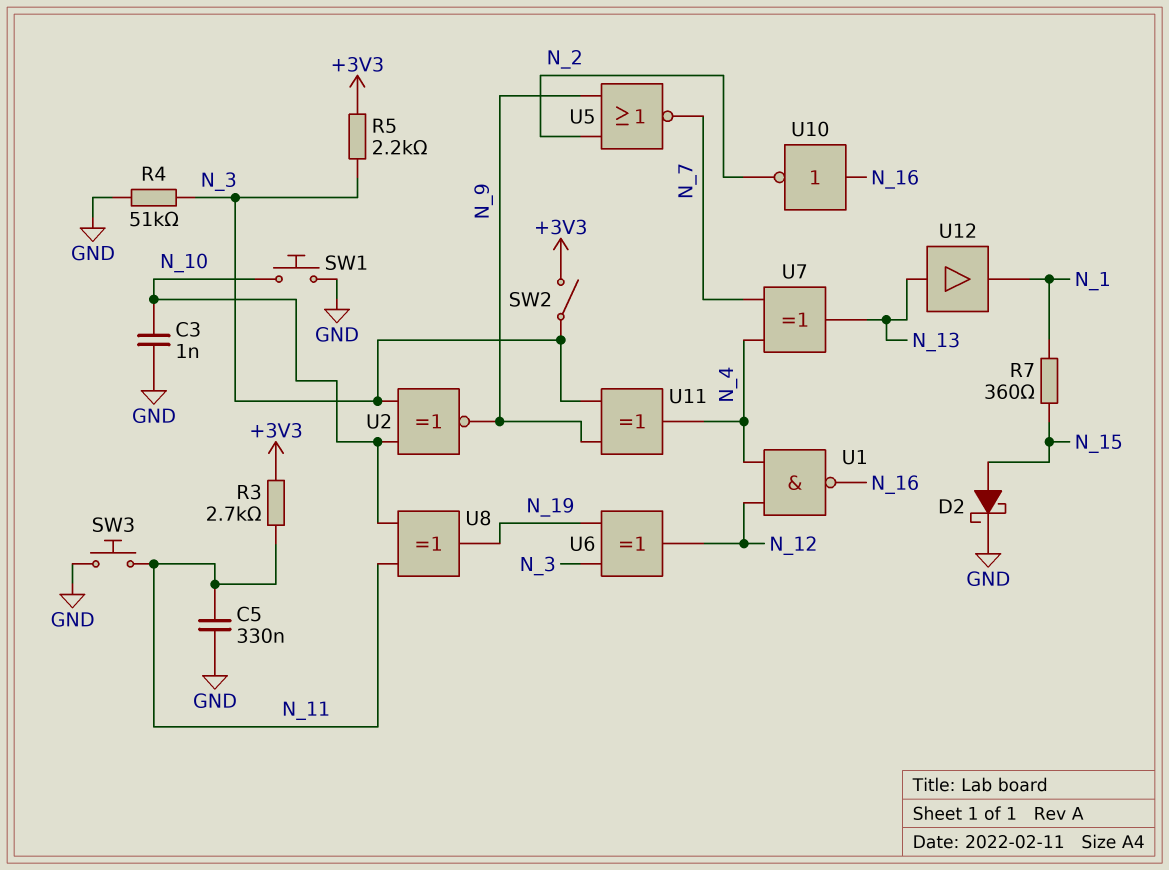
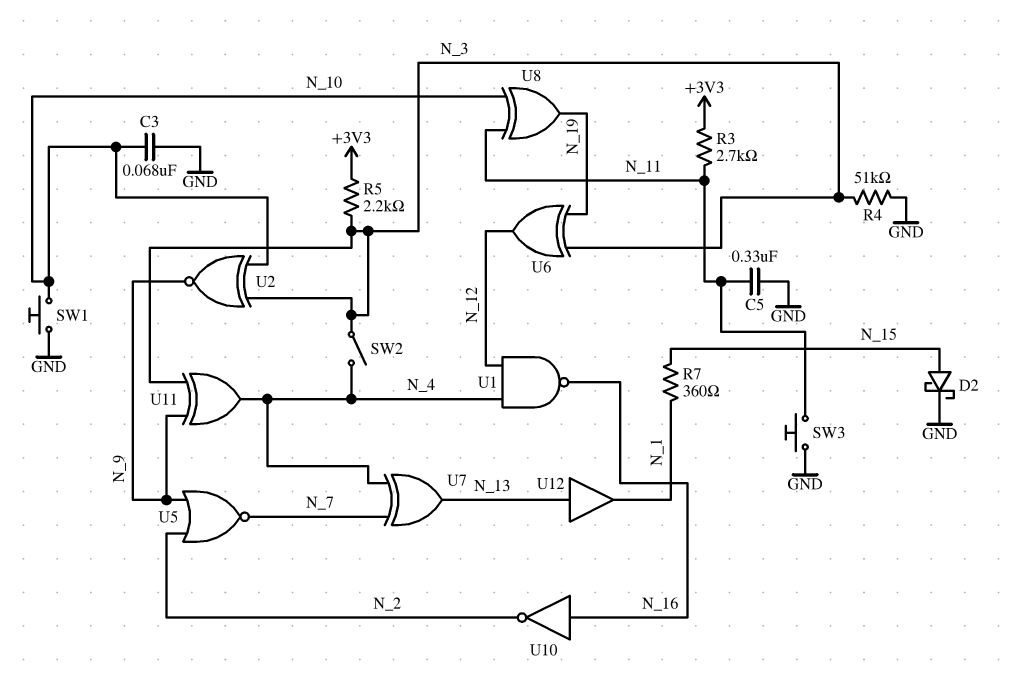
C3: 1nF (GND, N_10) -> 68nF (GND, N_10)
SW2: switch (+3V3, N_3) -> switch (N_3, N_4)

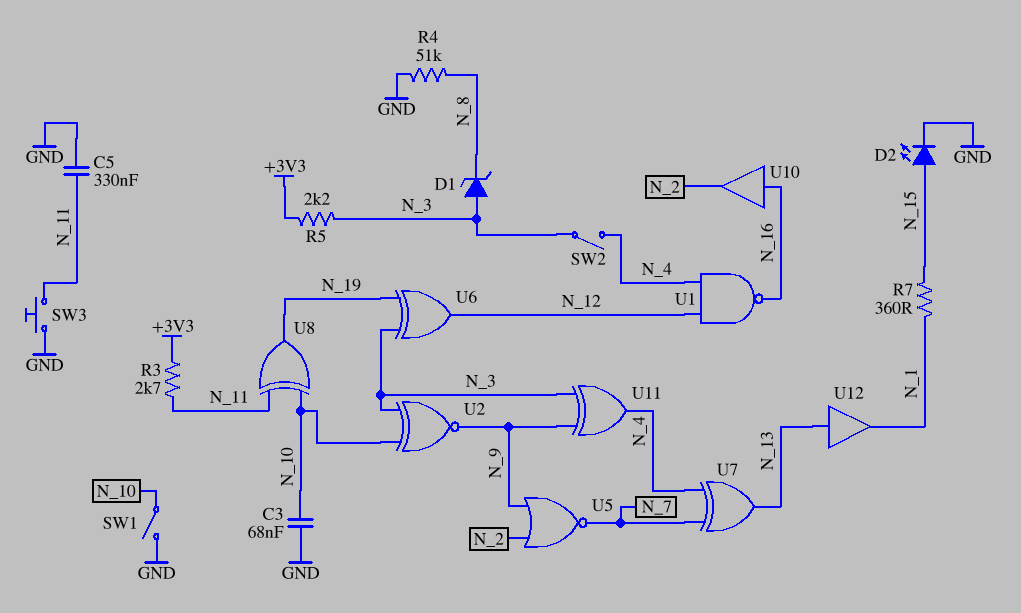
D1: none -> zener (A N_3, K N_8)
D2: schottky (A N_15, K GND) -> LED (A N_15, K GND)
R4: 51k (GND, N_3) -> 51k (GND, N_8)
SW1: button (GND, N_10) -> switch (GND, N_10)
U10: NOT (in N_16, out N_2) -> buffer (in N_16, out N_2)

